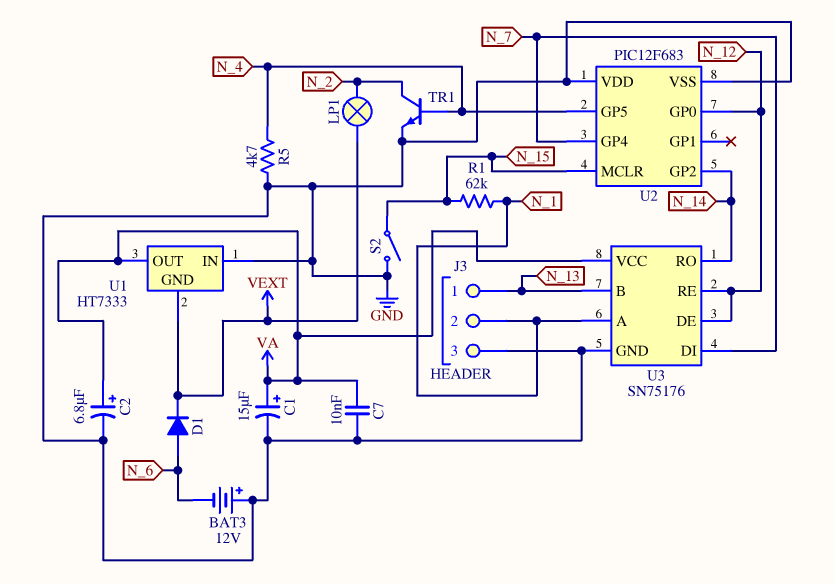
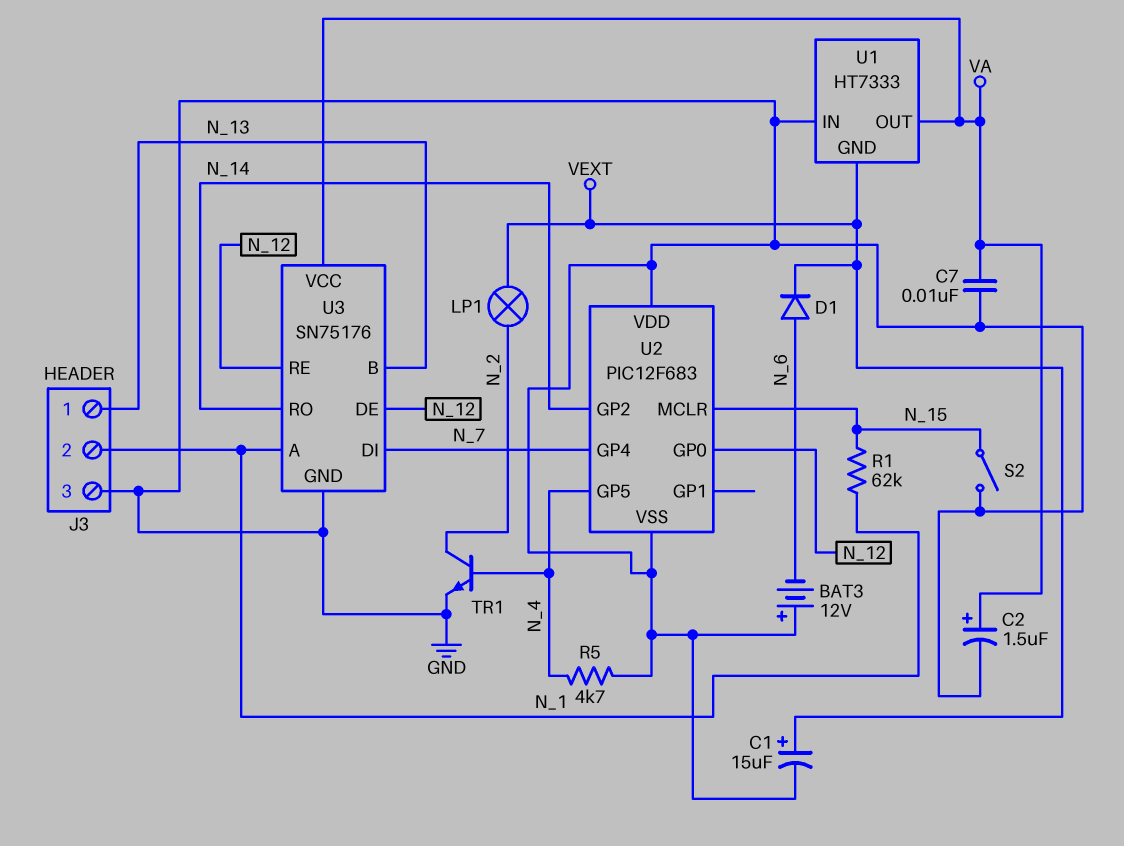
C1: 15uF (plus VA, minus GND) -> 15uF (plus VEXT, minus GND)
C2: 6.8uF (plus VA, minus GND) -> 1.5uF (plus VA, minus GND)

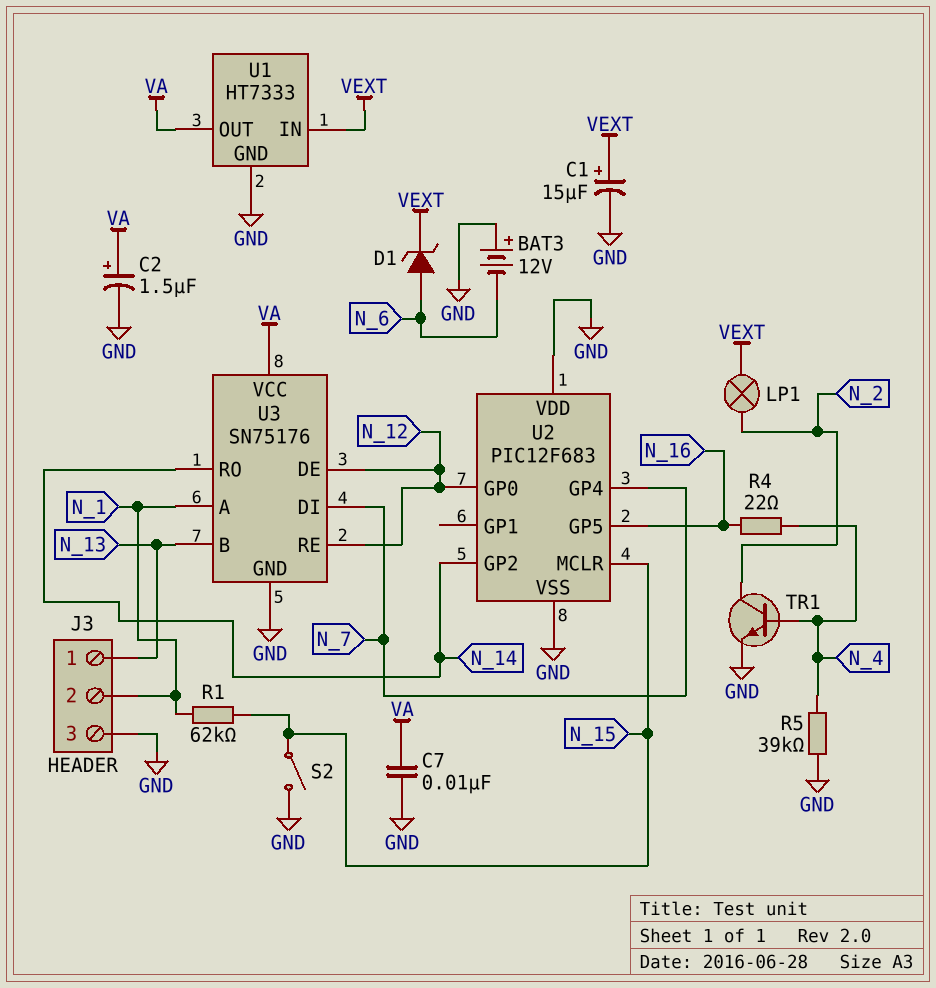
D1: diode (A N_6, K VEXT) -> zener (A N_6, K VEXT)
R4: none -> 22 (N_4, N_16)
R5: 4.7k (GND, N_4) -> 39k (GND, N_4)
U1 pin GND: VEXT -> GND
U1 pin IN: GND -> VEXT
U2 pin GP5: N_4 -> N_16

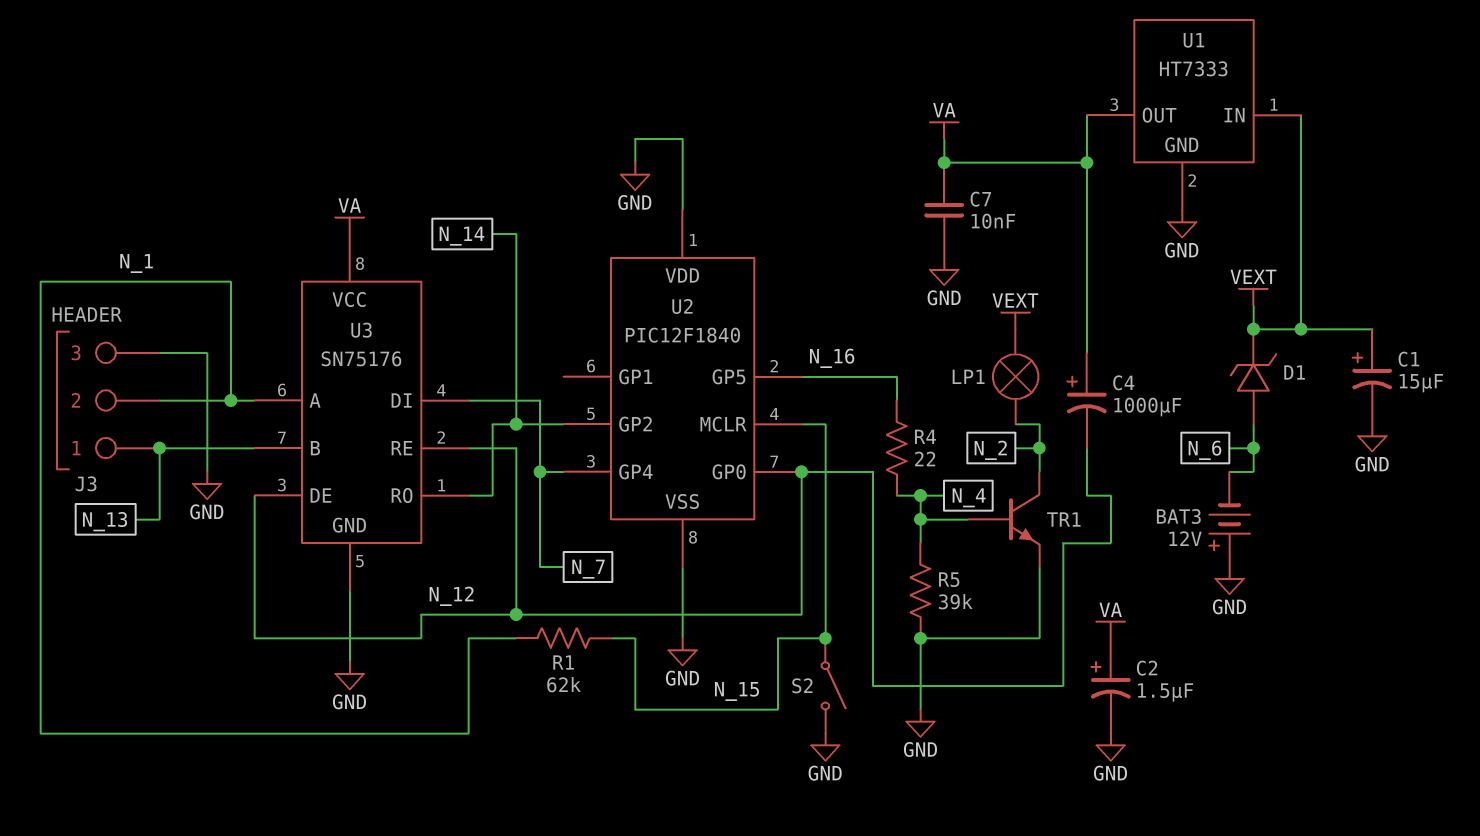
C4: none -> 1000uF (plus VA, minus N_12)
U2: PIC12F683 -> PIC12F1840

